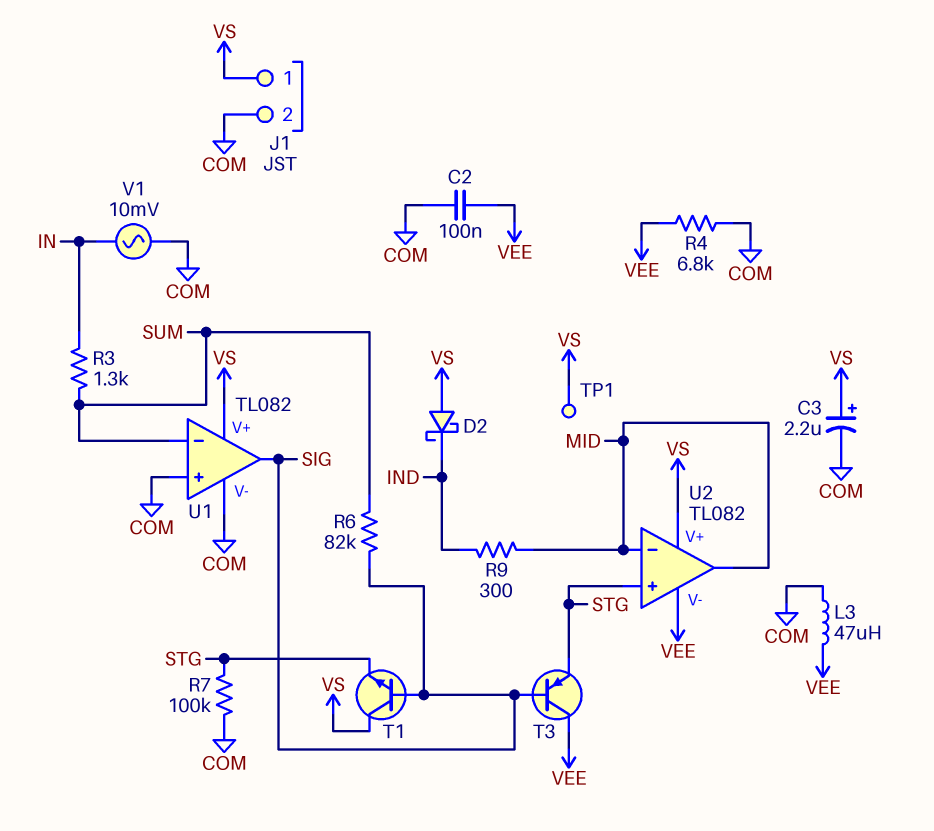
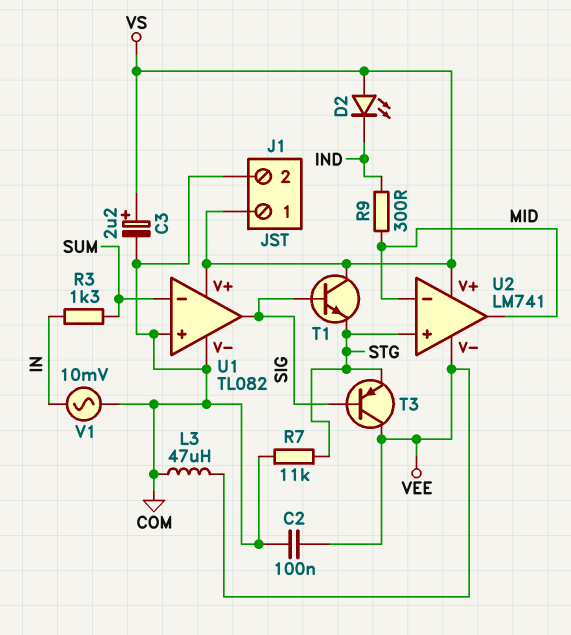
D2: schottky (A VS, K IND) -> LED (A VS, K IND)
R4: 6.8k (COM, VEE) -> none
R6: 82k (SIG, SUM) -> none
R7: 100k (COM, STG) -> 11k (COM, STG)
TP1: test point (VS) -> none
U2: TL082 -> LM741

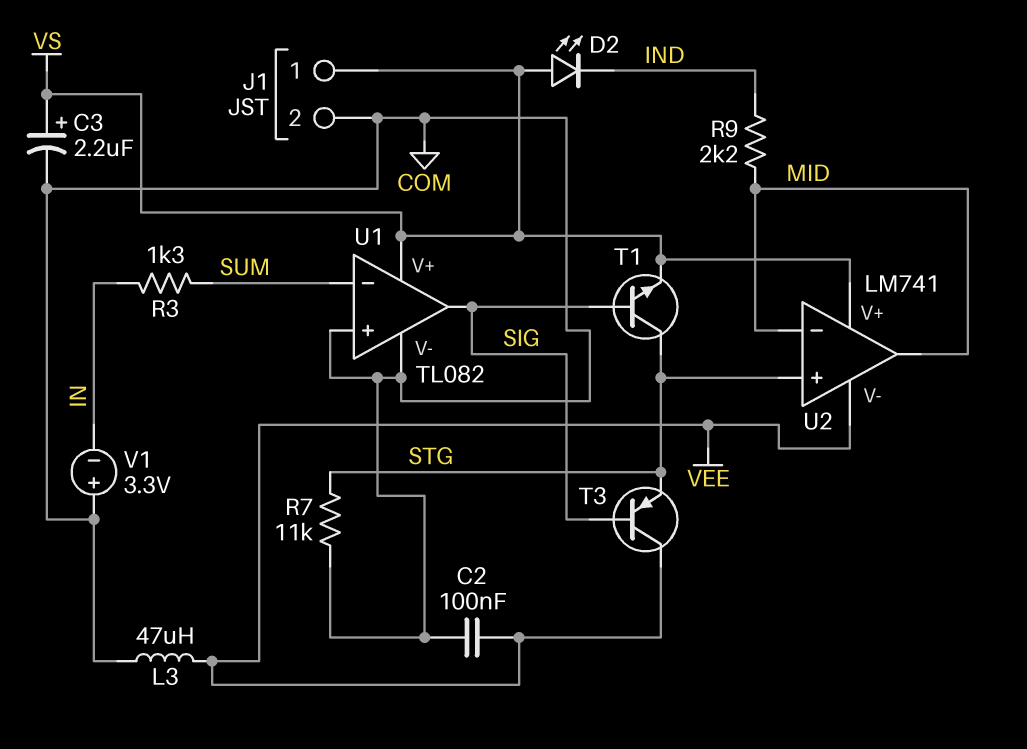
R9: 300 (IND, MID) -> 2.2k (IND, MID)
T1: NPN (B SIG, C VS, E STG) -> NPN (B SIG, C STG, E VS)
V1: AC 10mV (COM, IN) -> 3.3V (plus COM, minus IN)

